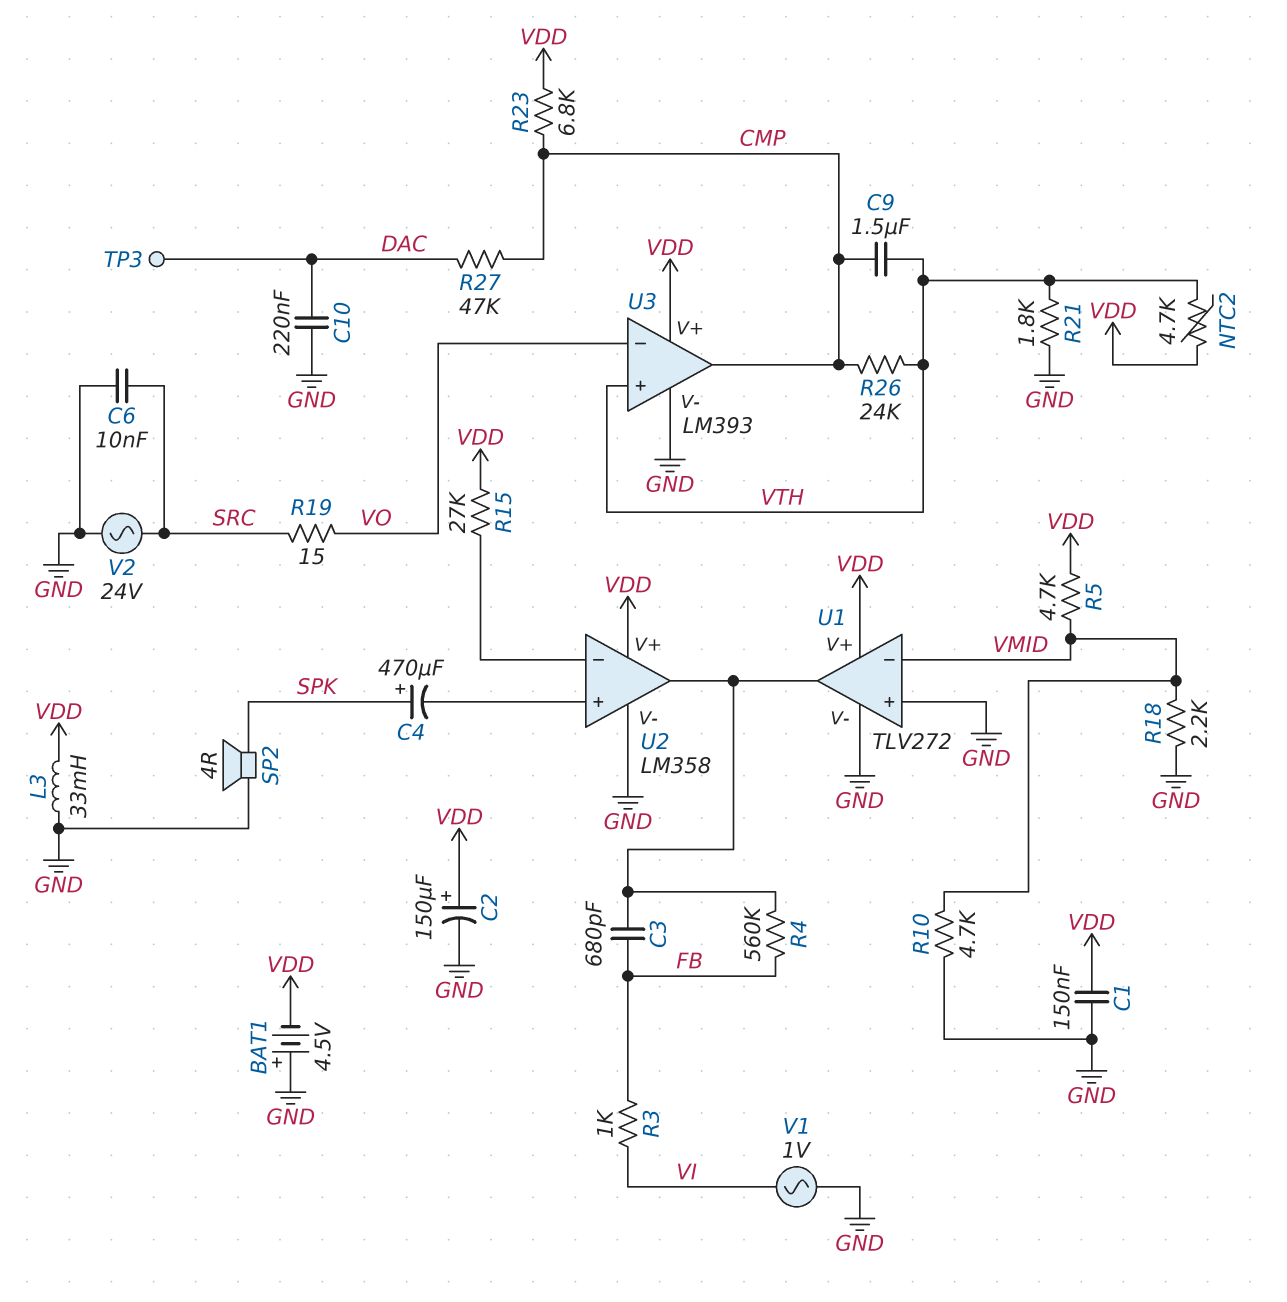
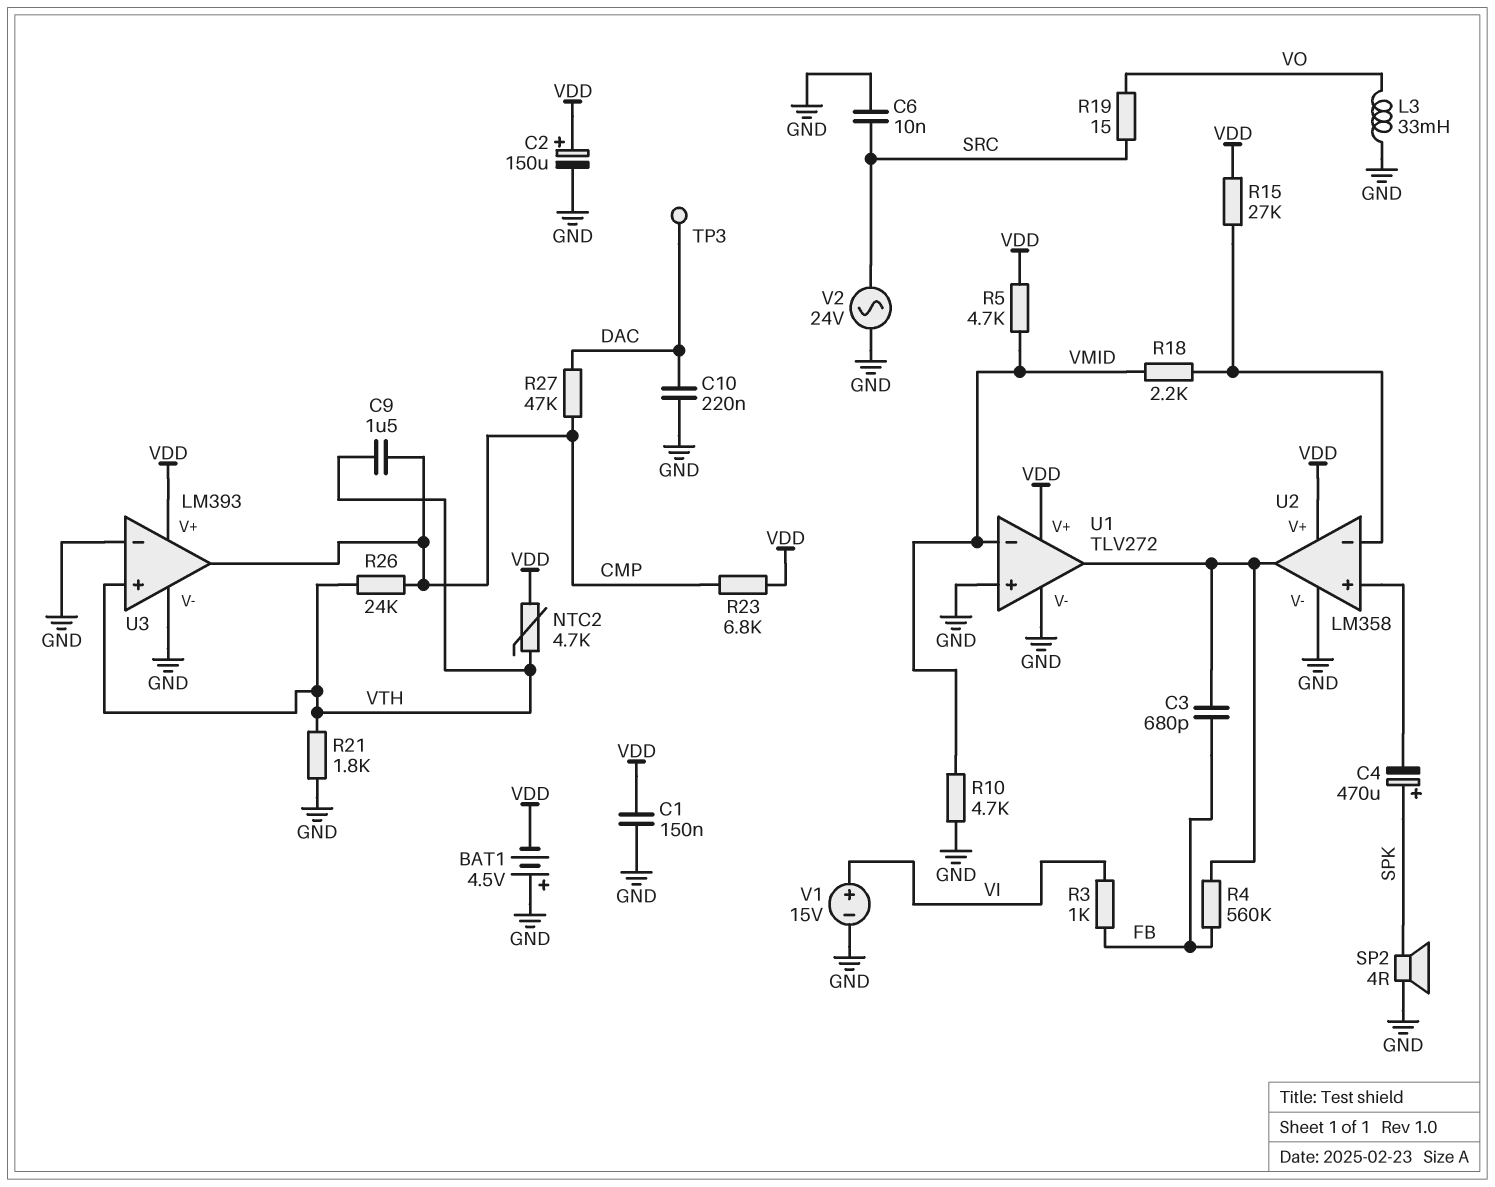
L3: 33mH (GND, VDD) -> 33mH (GND, VO)
R18: 2.2k (GND, VMID) -> 2.2k (U2/in-, VMID)
U3 pin in-: VO -> GND
V1: AC 1V (GND, VI) -> 15V (plus VI, minus GND)

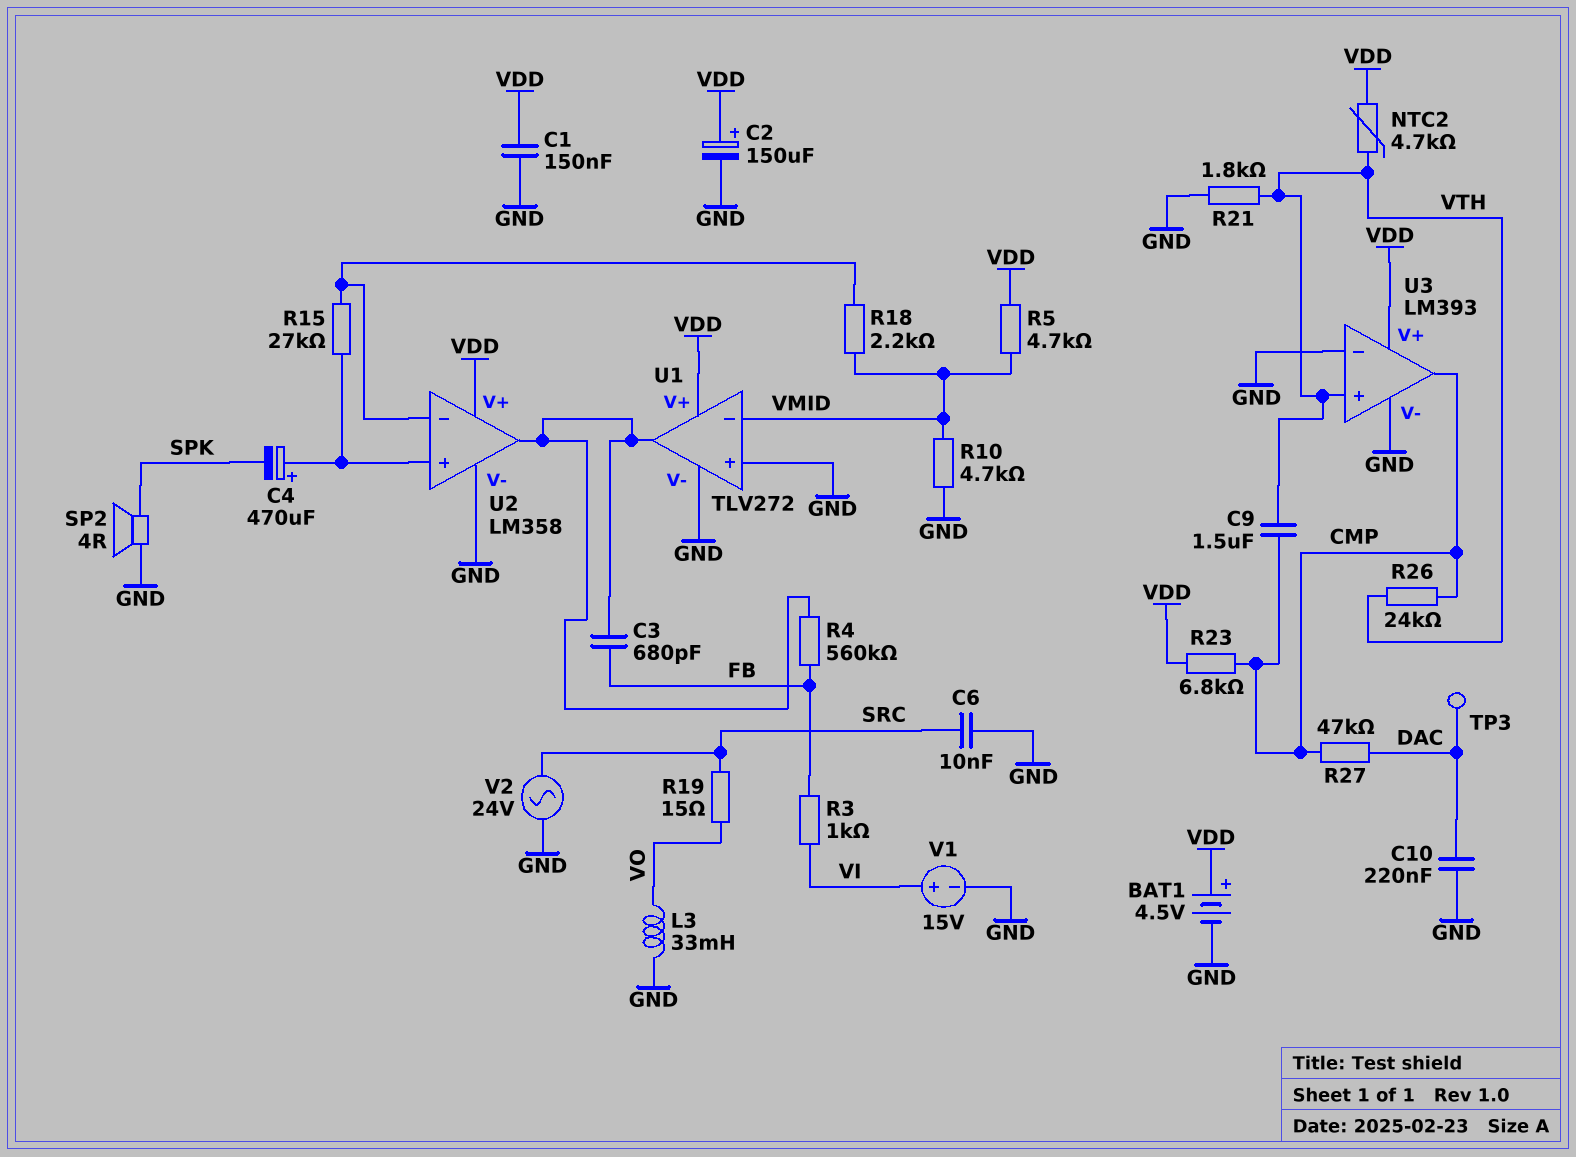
BAT1: 4.5V (plus GND, minus VDD) -> 4.5V (plus VDD, minus GND)
C4: 470uF (plus SPK, minus U2/in+) -> 470uF (plus U2/in+, minus SPK)
R15: 27k (U2/in-, VDD) -> 27k (U2/in+, U2/in-)

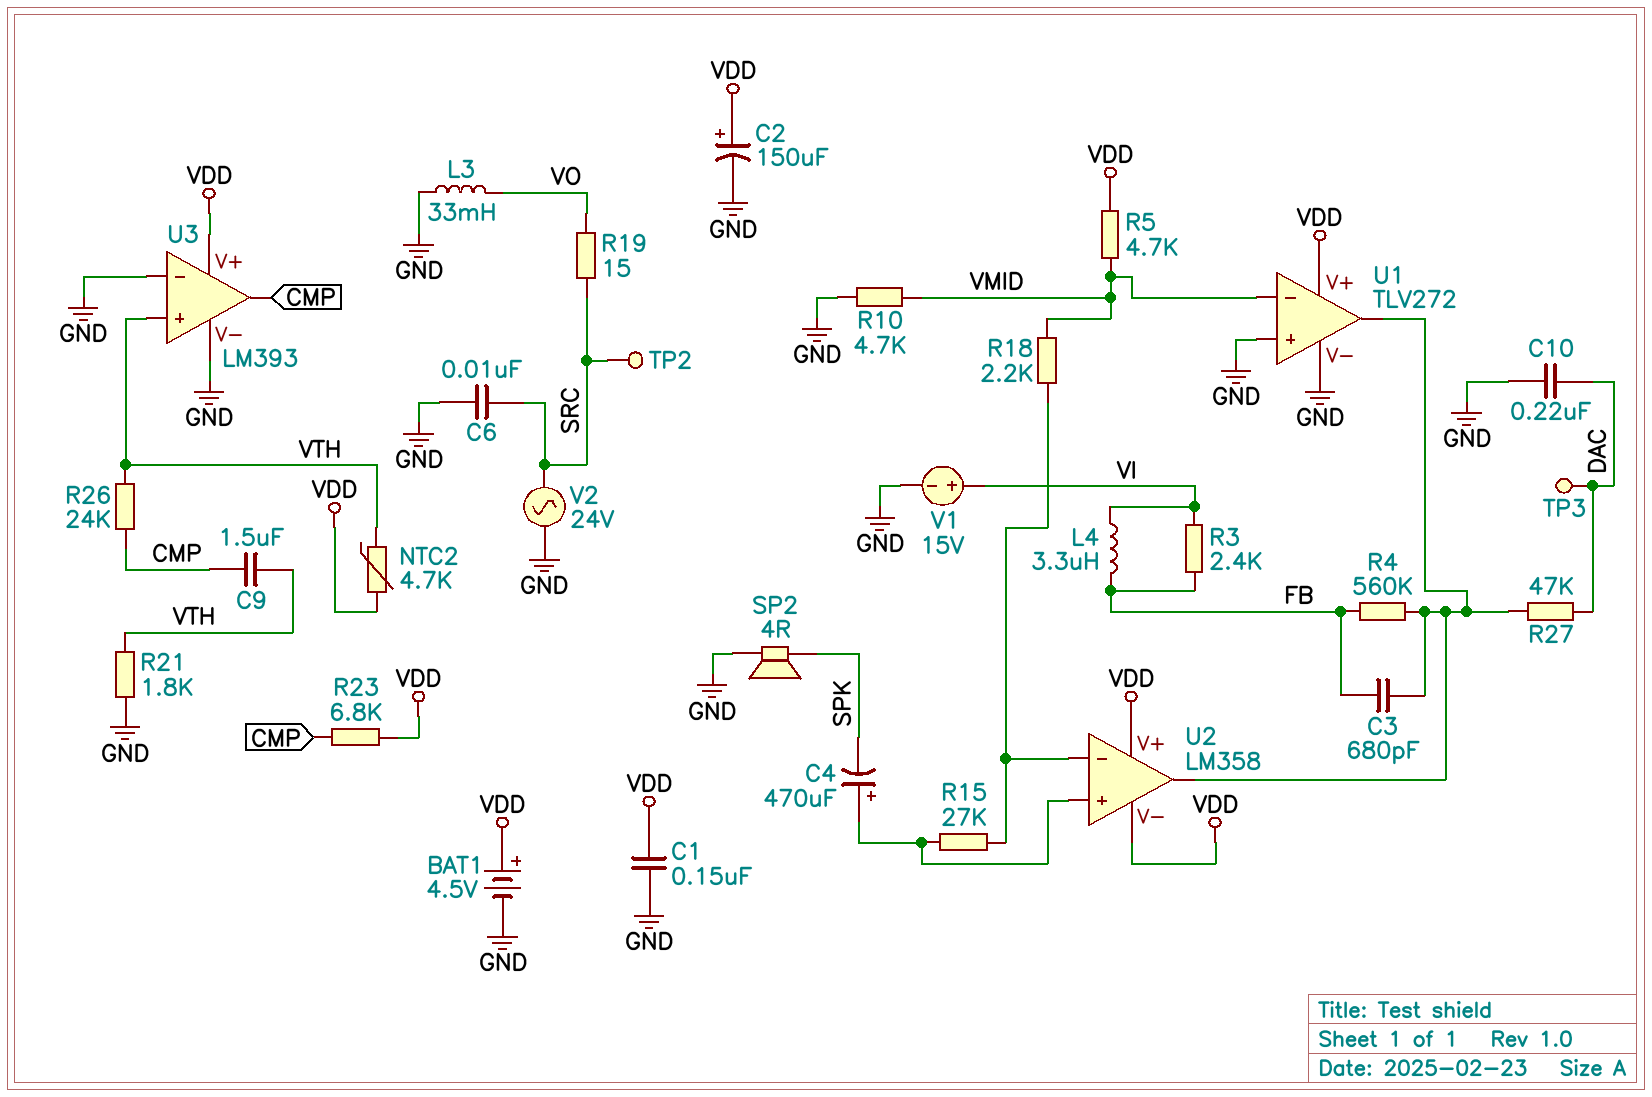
L4: none -> 3.3uH (FB, VI)
R3: 1k (FB, VI) -> 2.4k (FB, VI)
R27: 47k (CMP, DAC) -> 47k (DAC, U1/out)
TP2: none -> test point (SRC)
U2 pin V-: GND -> VDD

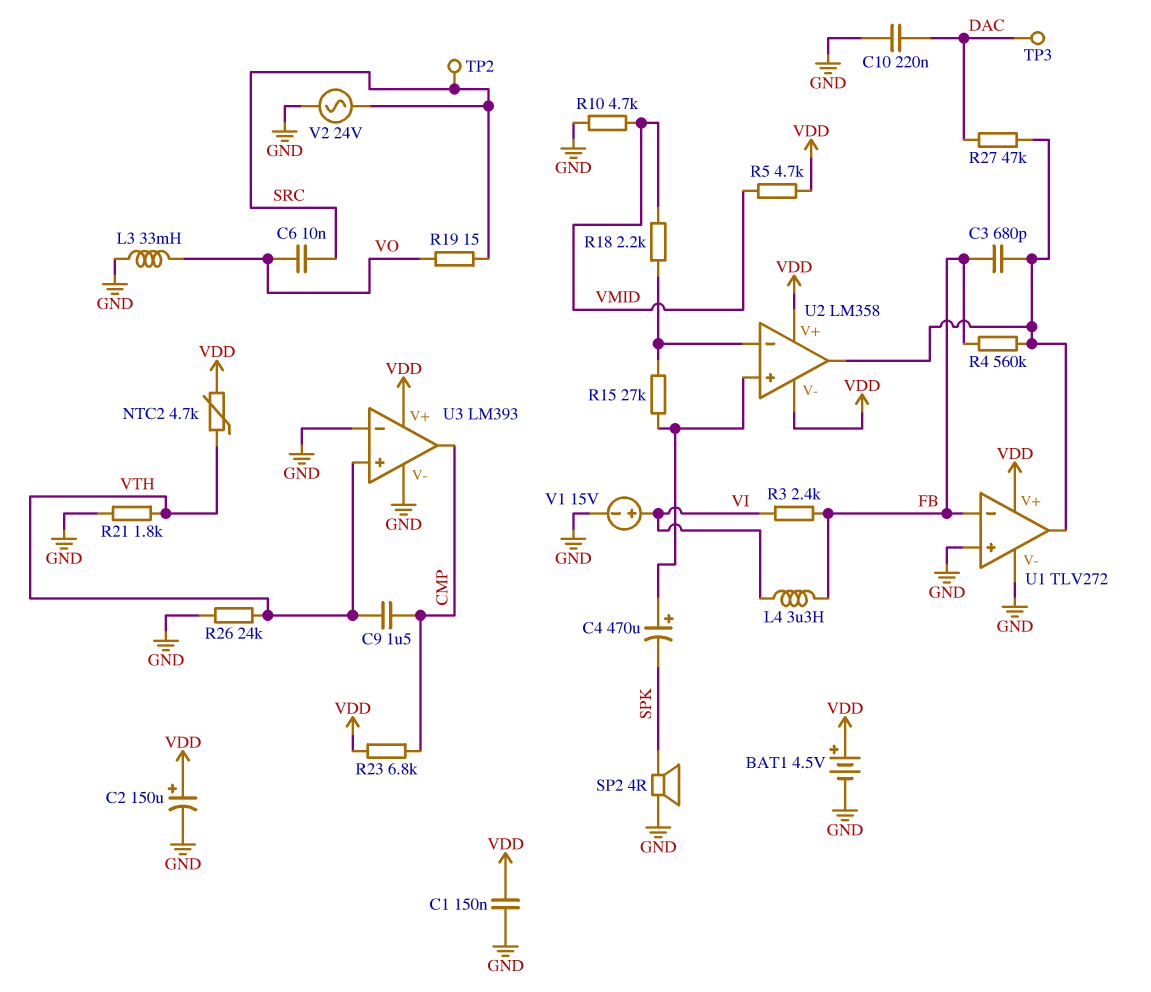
C6: 10nF (GND, SRC) -> 10nF (SRC, VO)
R26: 24k (CMP, VTH) -> 24k (GND, VTH)
U1 pin in-: VMID -> FB

